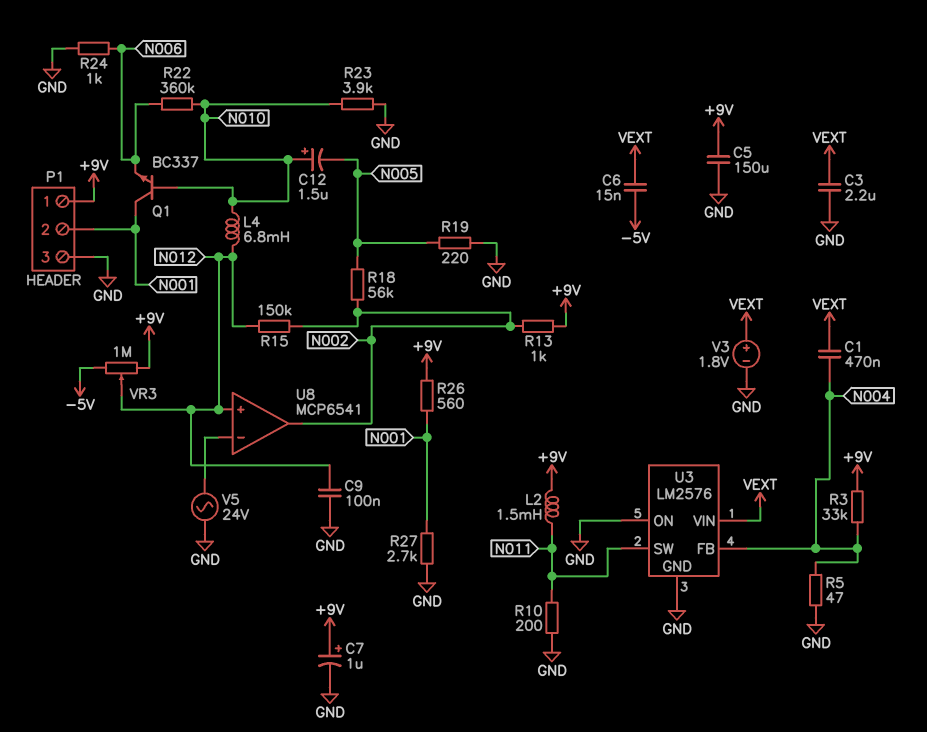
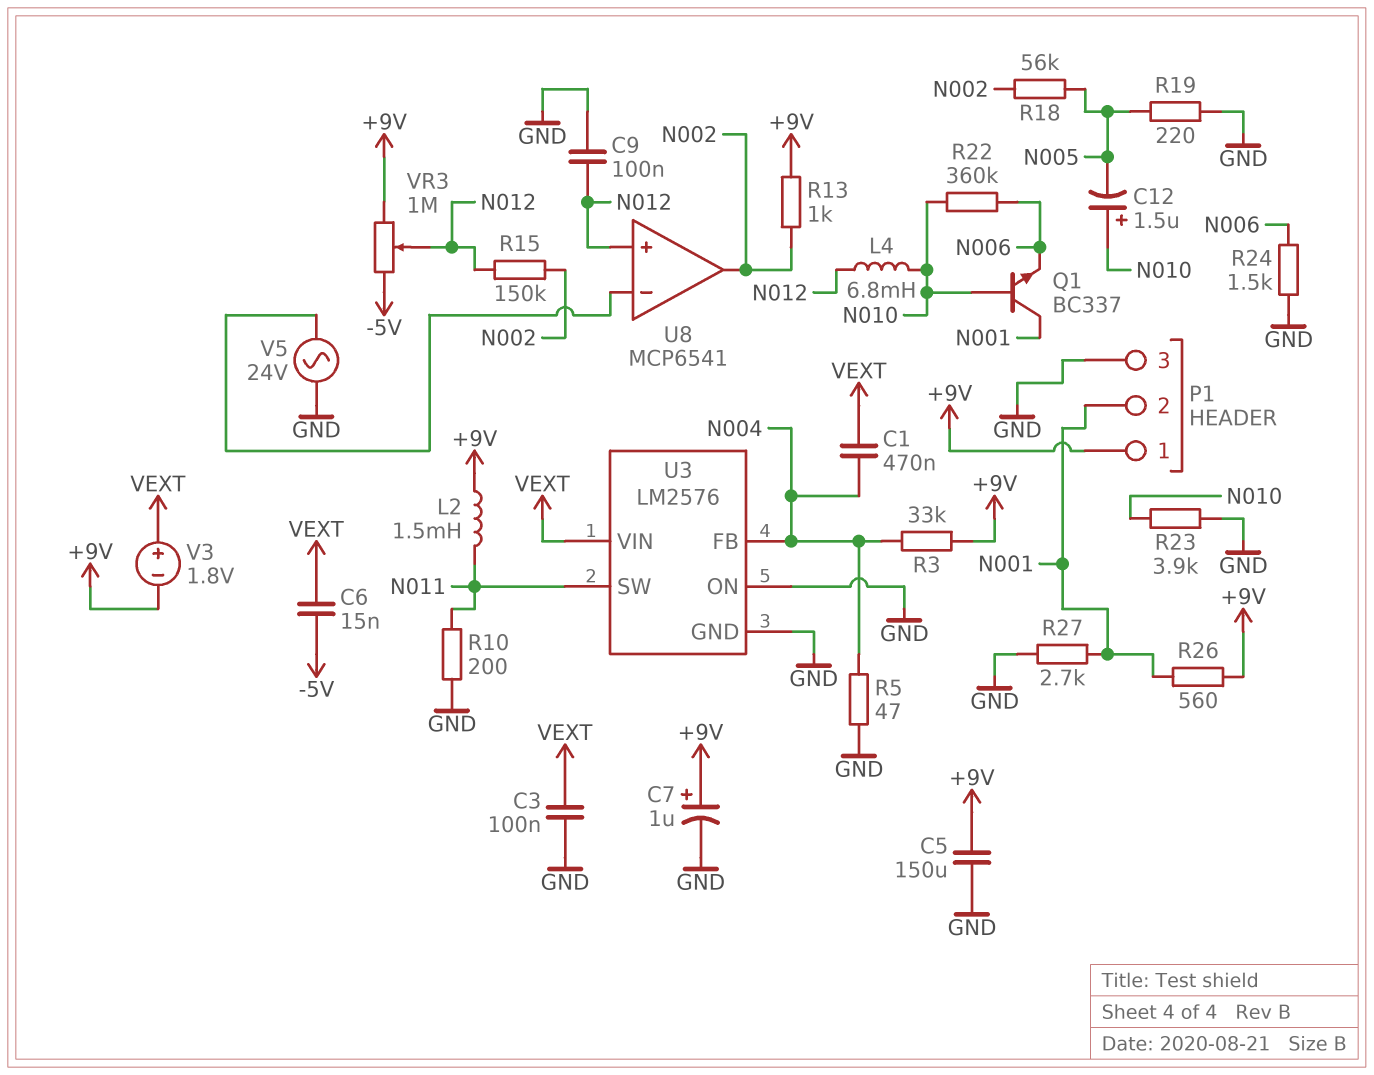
C3: 2.2uF (GND, VEXT) -> 100nF (GND, VEXT)
R24: 1k (GND, N006) -> 1.5k (GND, N006)
V3: 1.8V (plus VEXT, minus GND) -> 1.8V (plus VEXT, minus +9V)

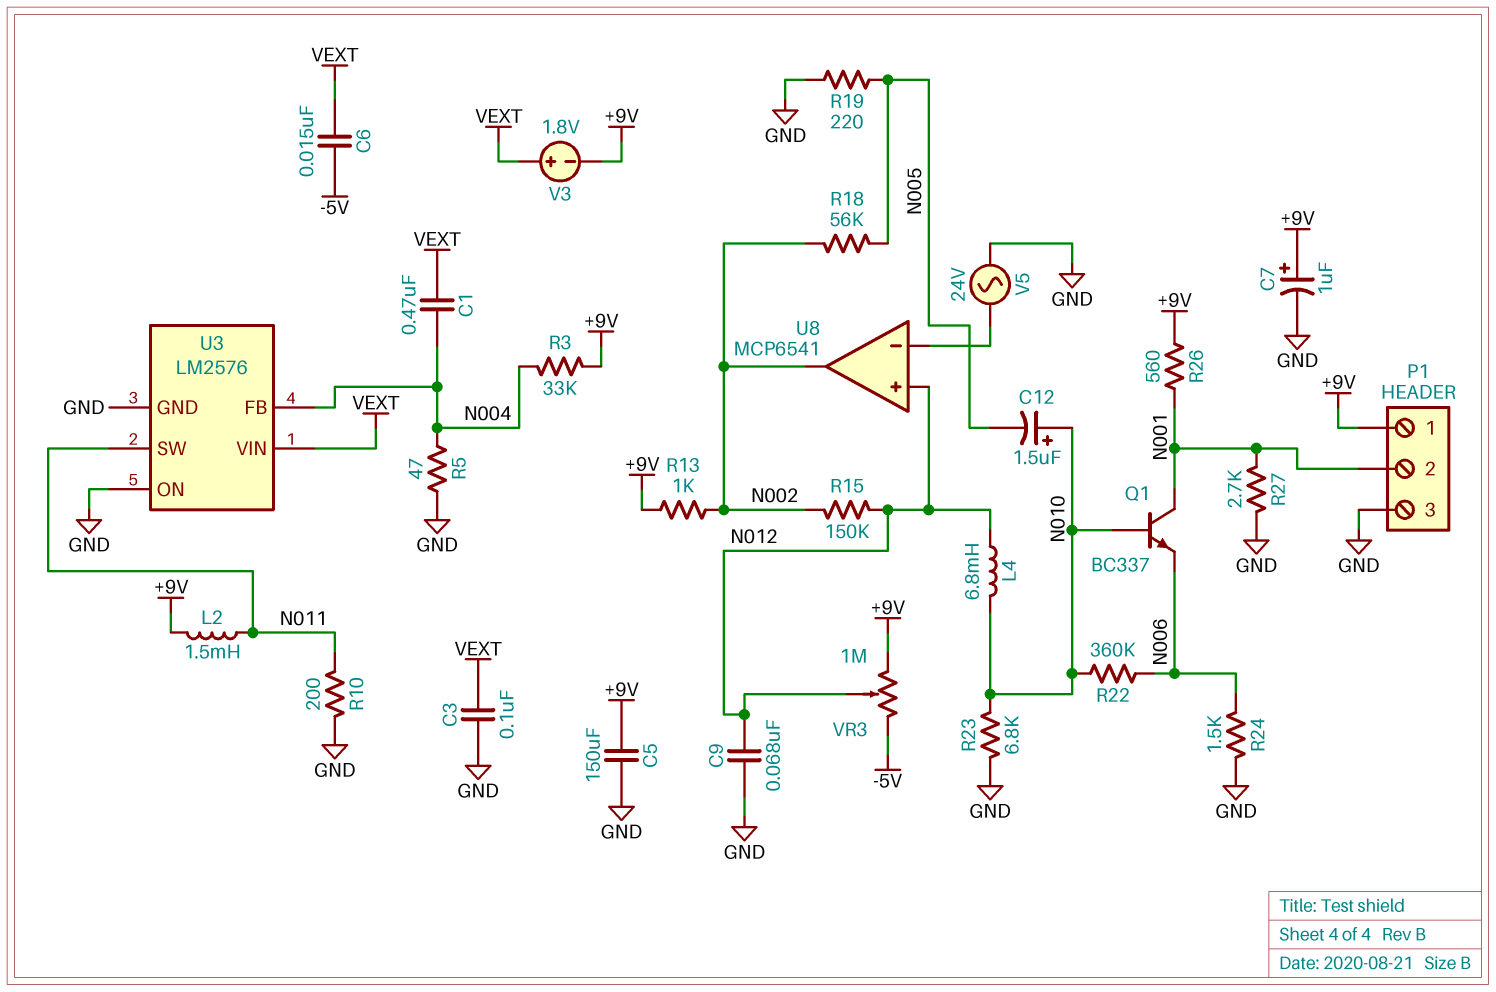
C9: 100nF (GND, N012) -> 68nF (GND, N012)
R23: 3.9k (GND, N010) -> 6.8k (GND, N010)

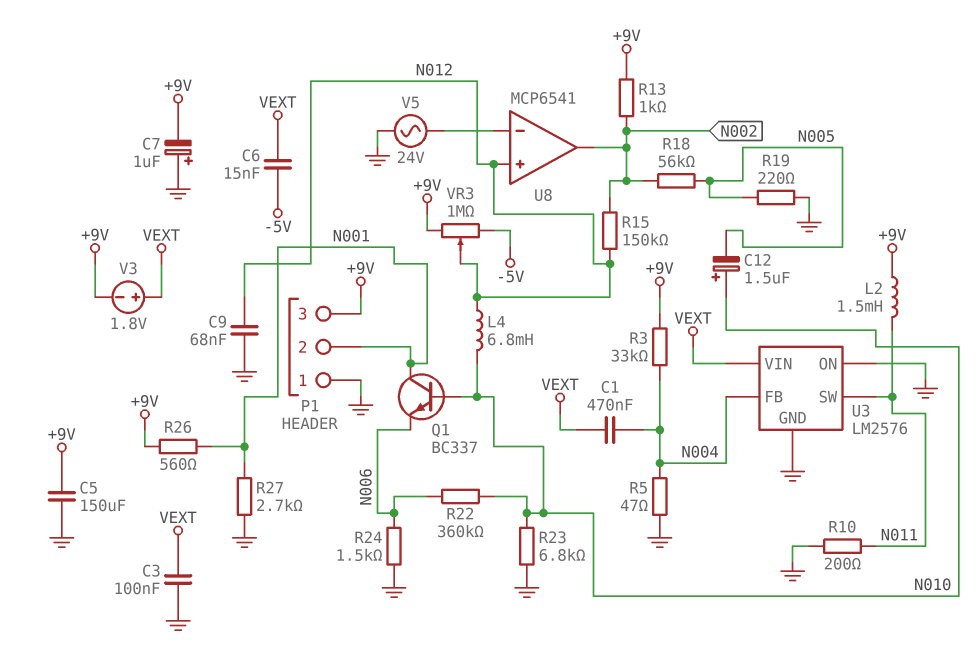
C7: 1uF (plus +9V, minus GND) -> 1uF (plus GND, minus +9V)
P1 pin 1: +9V -> GND
P1 pin 3: GND -> +9V

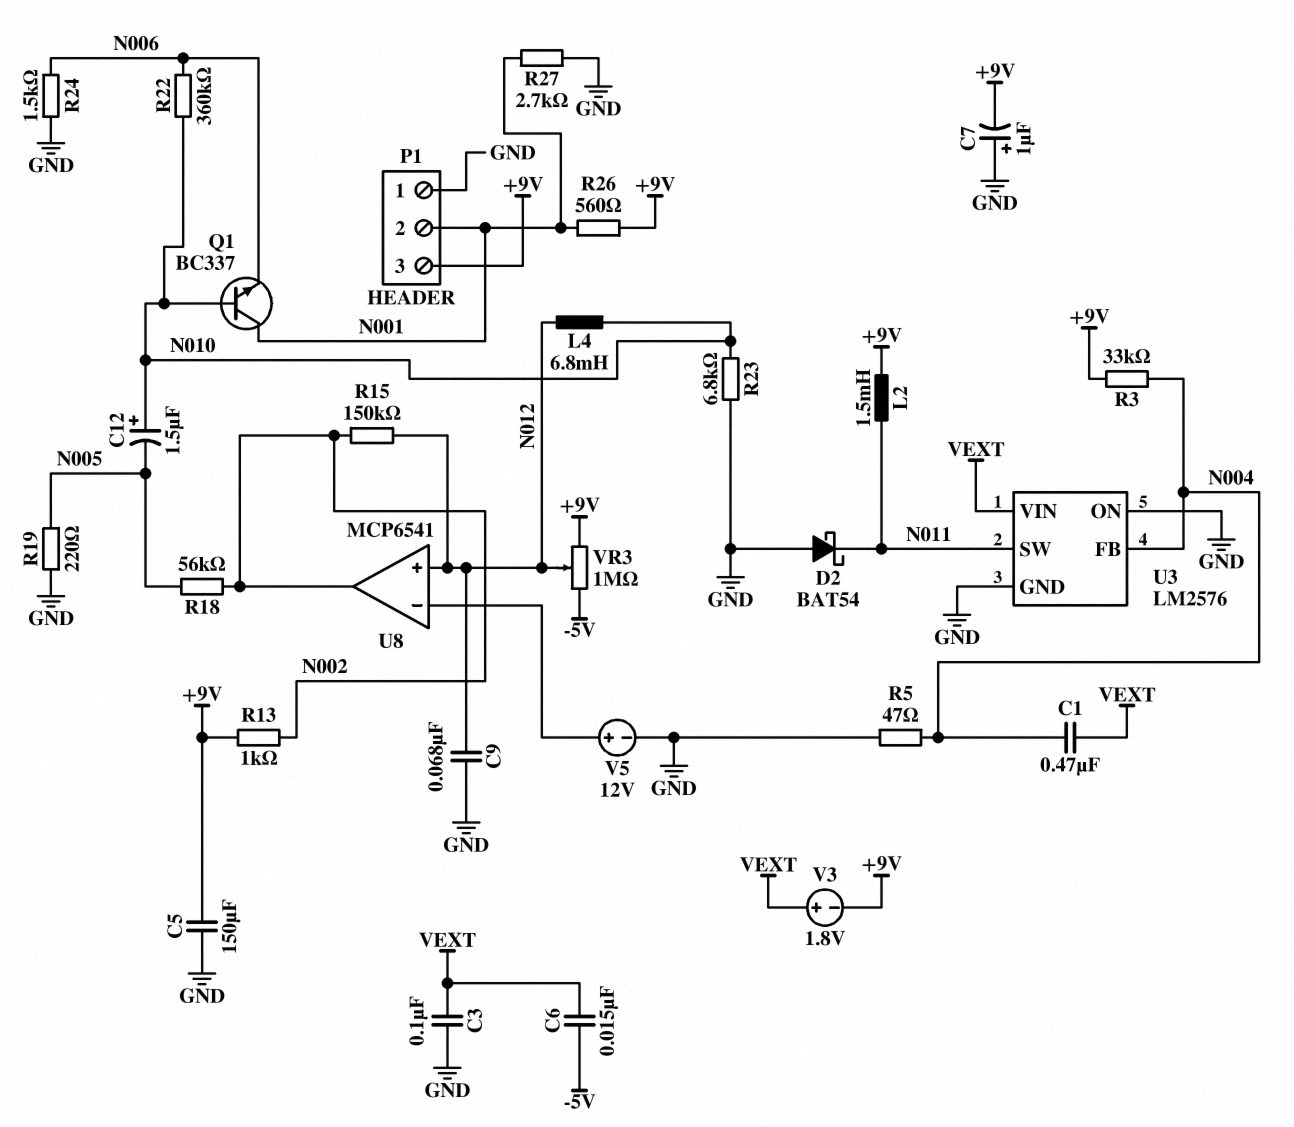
D2: none -> schottky BAT54 (A GND, K N011)
R10: 200 (GND, N011) -> none
V5: AC 24V (GND, U8/in-) -> 12V (plus U8/in-, minus GND)

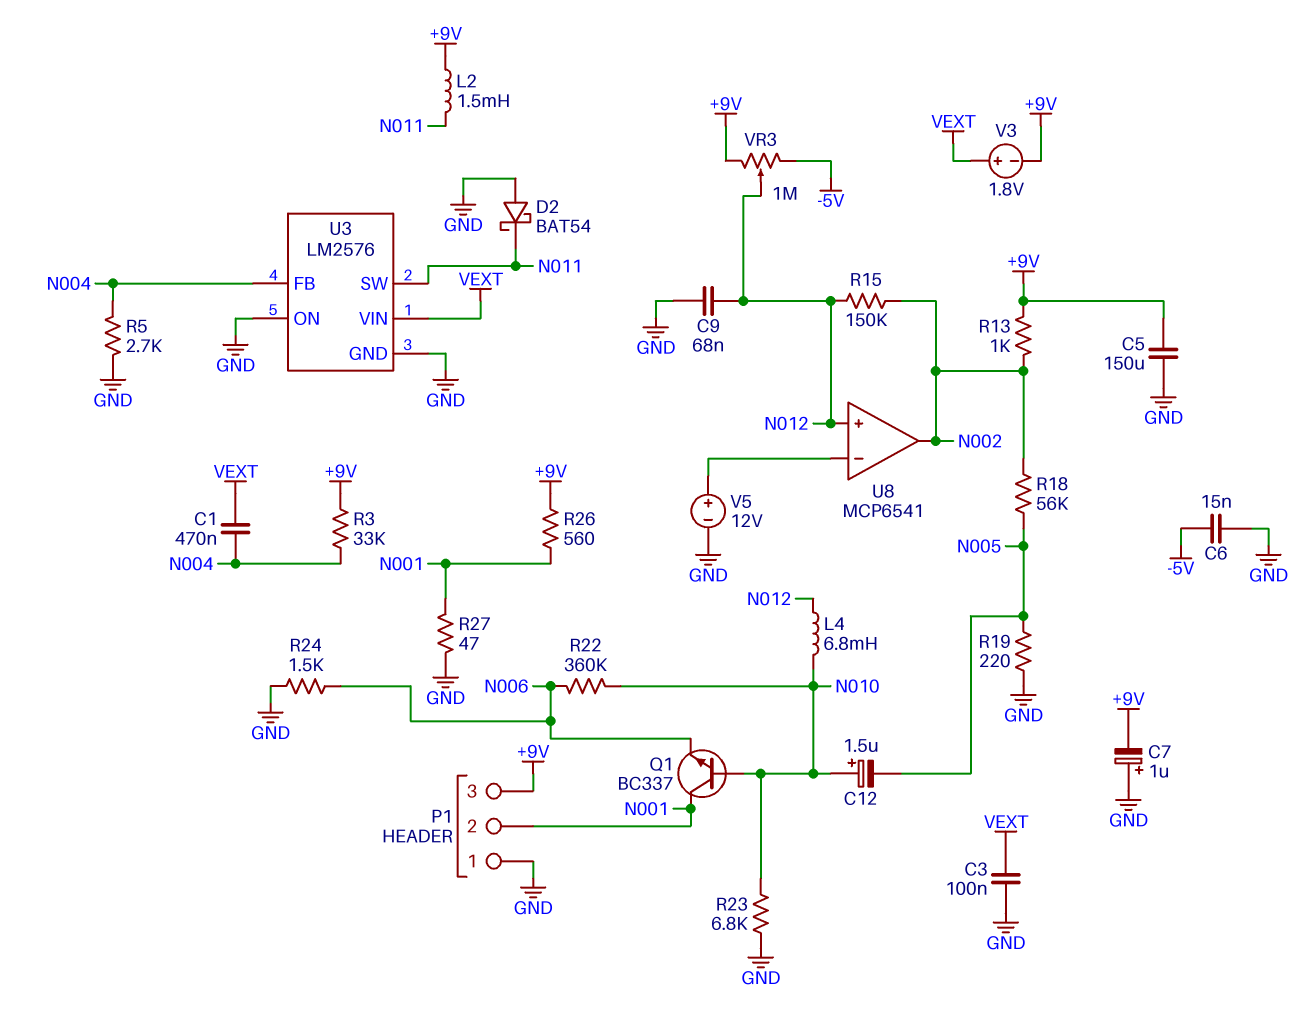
C6: 15nF (-5V, VEXT) -> 15nF (-5V, GND)
R5: 47 (GND, N004) -> 2.7k (GND, N004)
R27: 2.7k (GND, N001) -> 47 (GND, N001)

